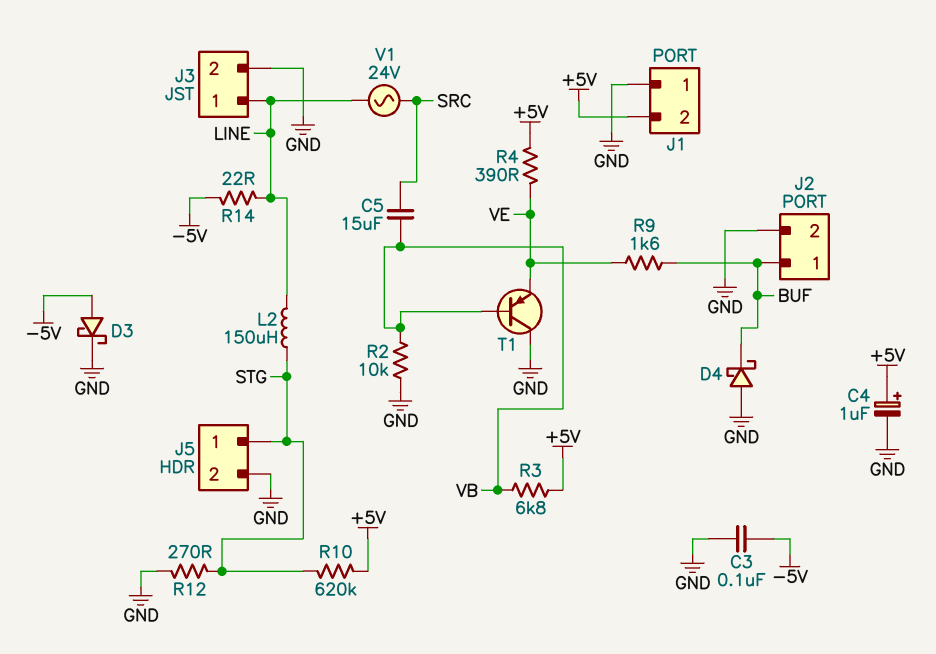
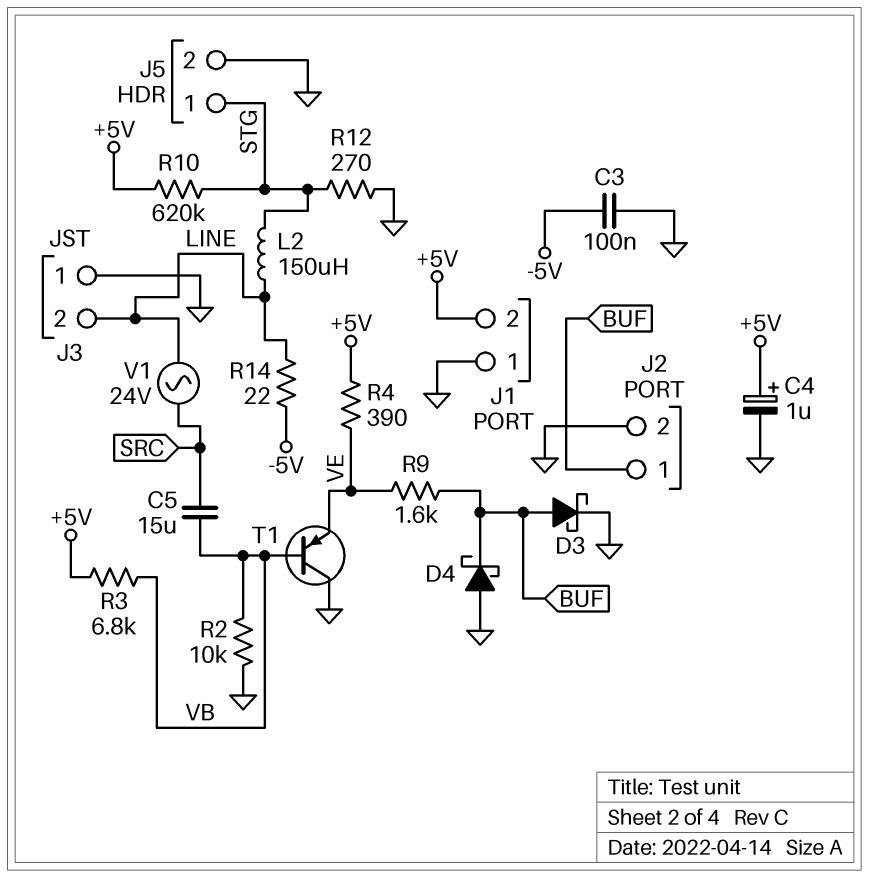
D3: schottky (A -5V, K GND) -> schottky (A BUF, K GND)
J3 pin 1: LINE -> GND
J3 pin 2: GND -> LINE

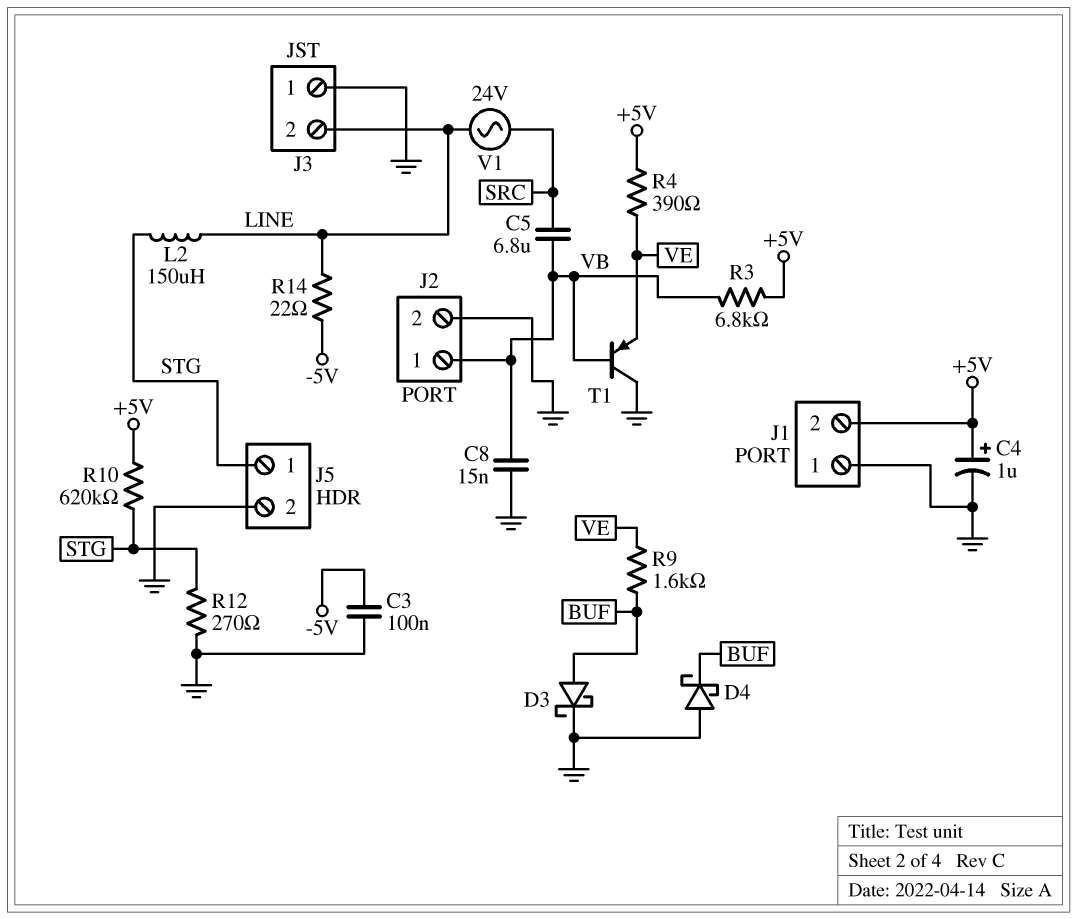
C5: 15uF (SRC, VB) -> 6.8uF (SRC, VB)
C8: none -> 15nF (GND, VB)
J2 pin 1: BUF -> VB
R2: 10k (GND, VB) -> none

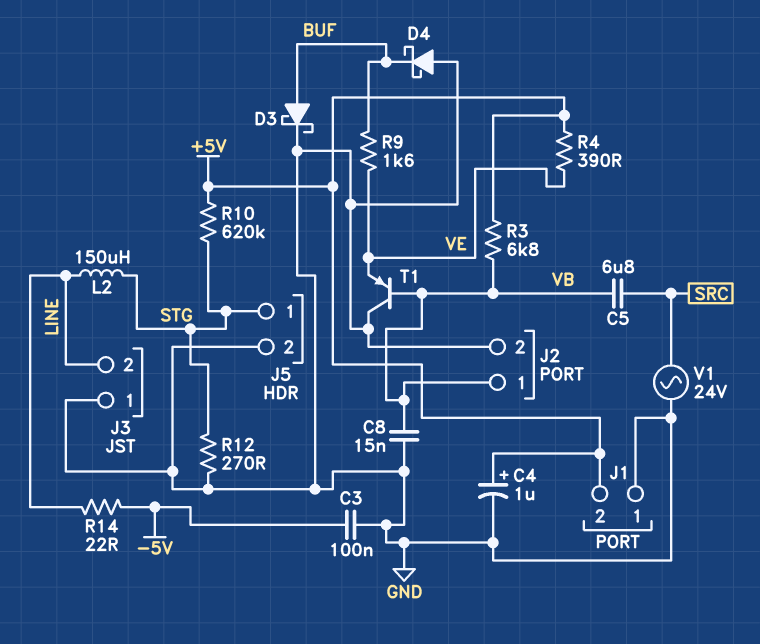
V1: AC 24V (LINE, SRC) -> AC 24V (GND, SRC)

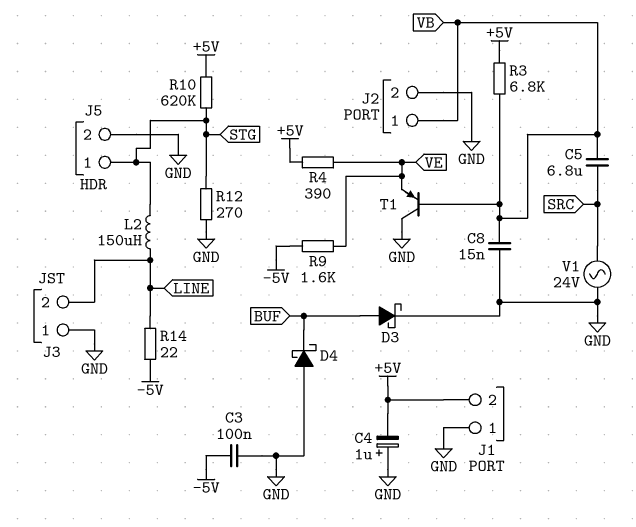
C4: 1uF (plus +5V, minus GND) -> 1uF (plus GND, minus +5V)
R9: 1.6k (BUF, VE) -> 1.6k (-5V, VE)

